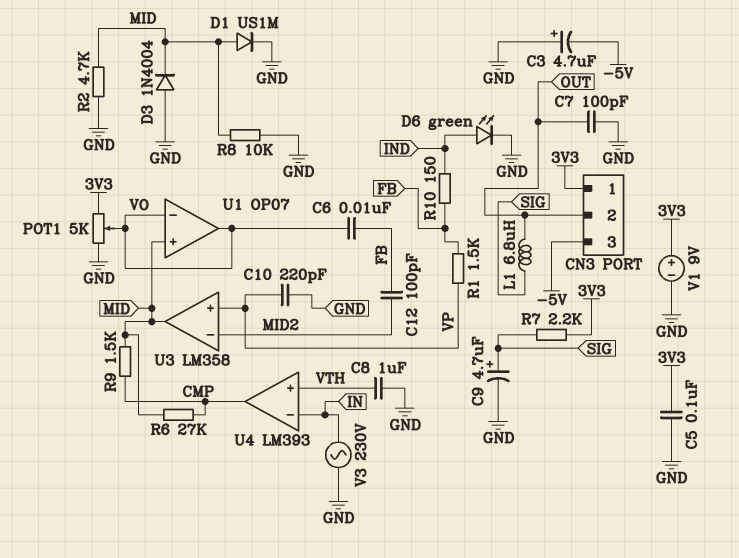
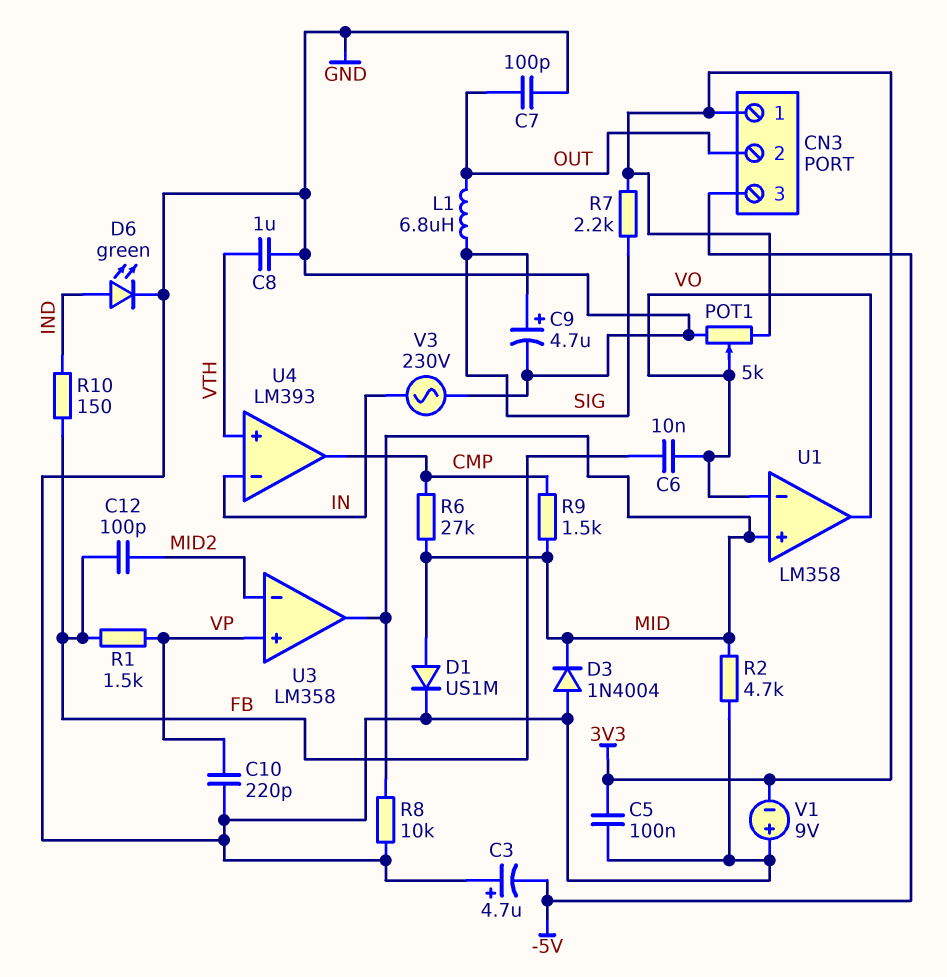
U1: OP07 -> LM358
V1: 9V (plus 3V3, minus GND) -> 9V (plus GND, minus 3V3)

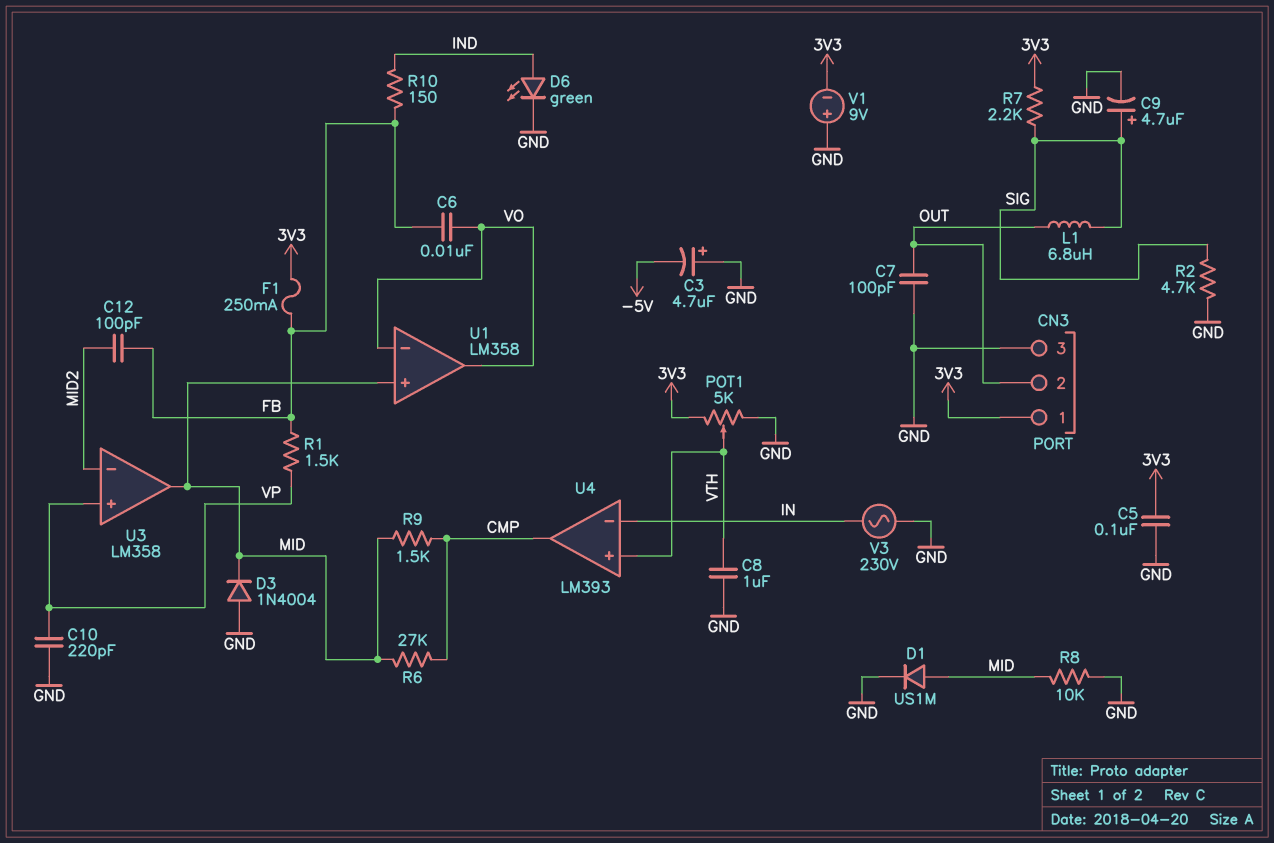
CN3 pin 3: -5V -> GND
F1: none -> 250mA (3V3, FB)
POT1: 5k (3V3, GND, wiper VO) -> 5k (3V3, GND, wiper VTH)
R2: 4.7k (GND, MID) -> 4.7k (GND, SIG)

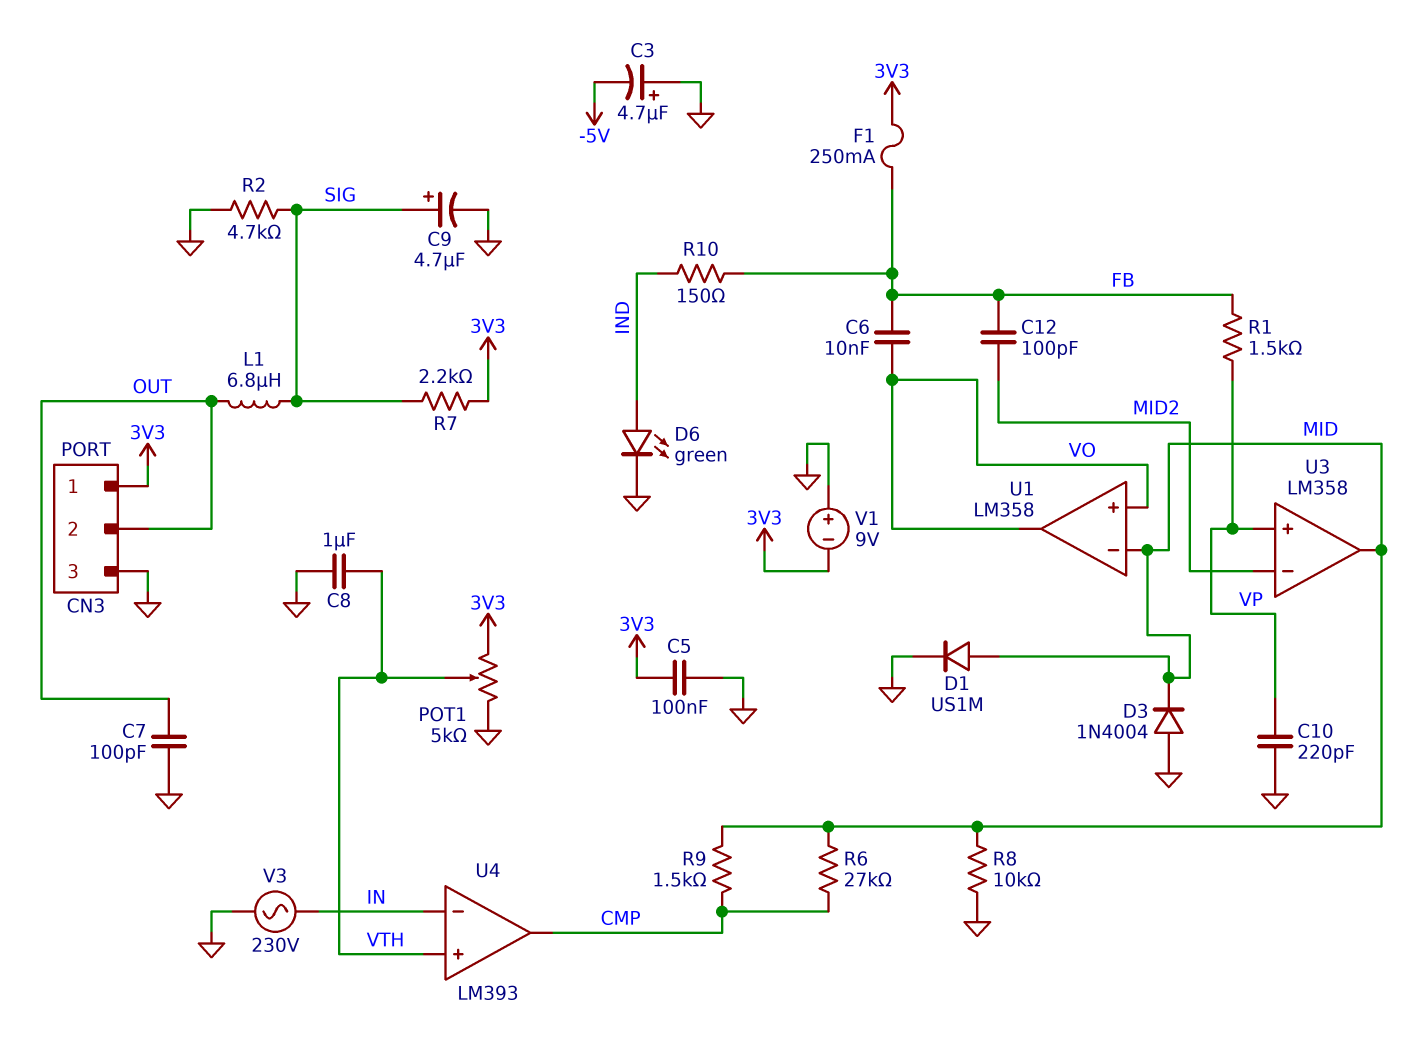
U1 pin in+: MID -> VO
U1 pin in-: VO -> MID

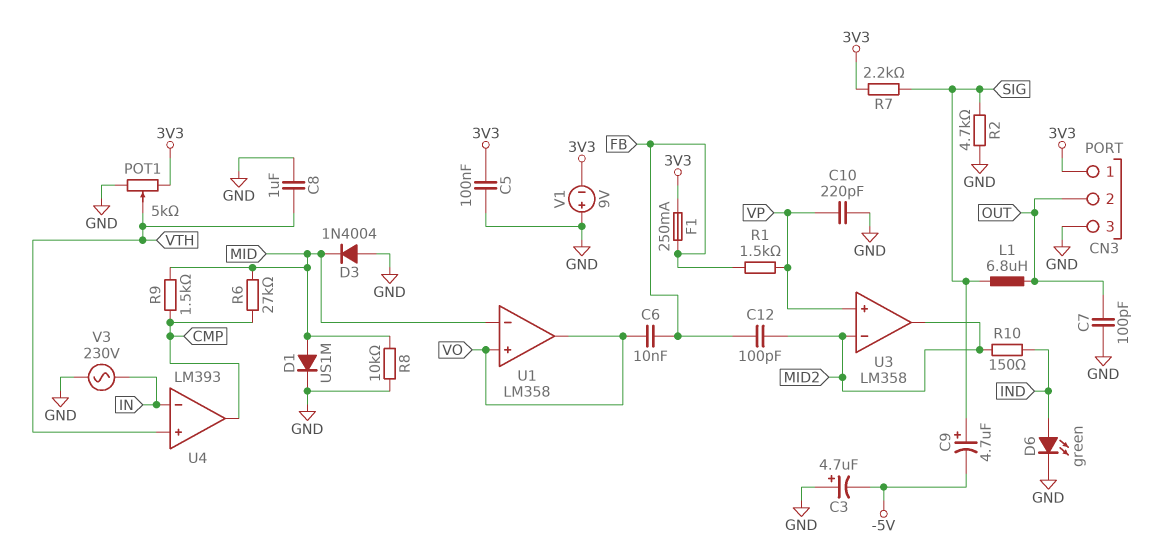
C9: 4.7uF (plus SIG, minus GND) -> 4.7uF (plus SIG, minus -5V)
R10: 150 (FB, IND) -> 150 (IND, MID2)
U3 pin out: MID -> MID2

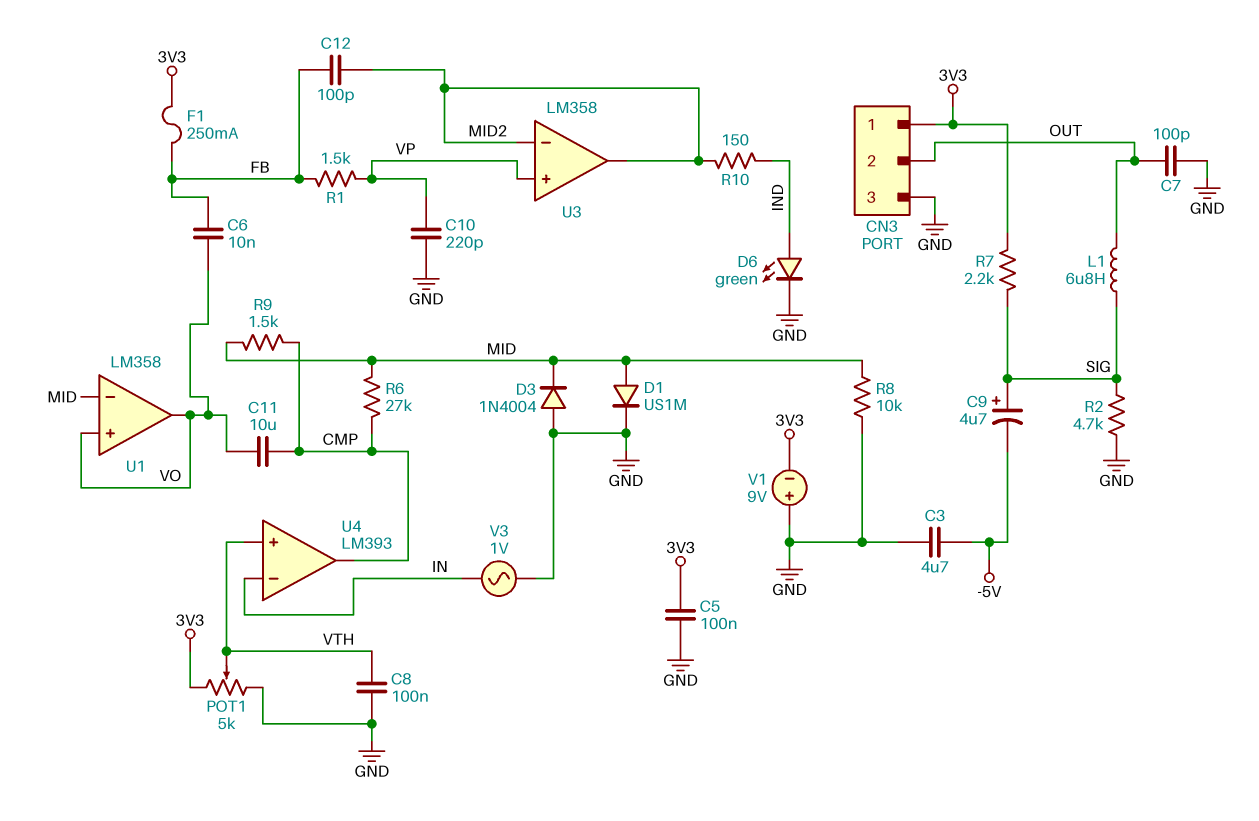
C3: 4.7uF (plus GND, minus -5V) -> 4.7uF (-5V, GND)
C8: 1uF (GND, VTH) -> 100nF (GND, VTH)
C11: none -> 10uF (CMP, VO)
V3: AC 230V (GND, IN) -> AC 1V (GND, IN)

